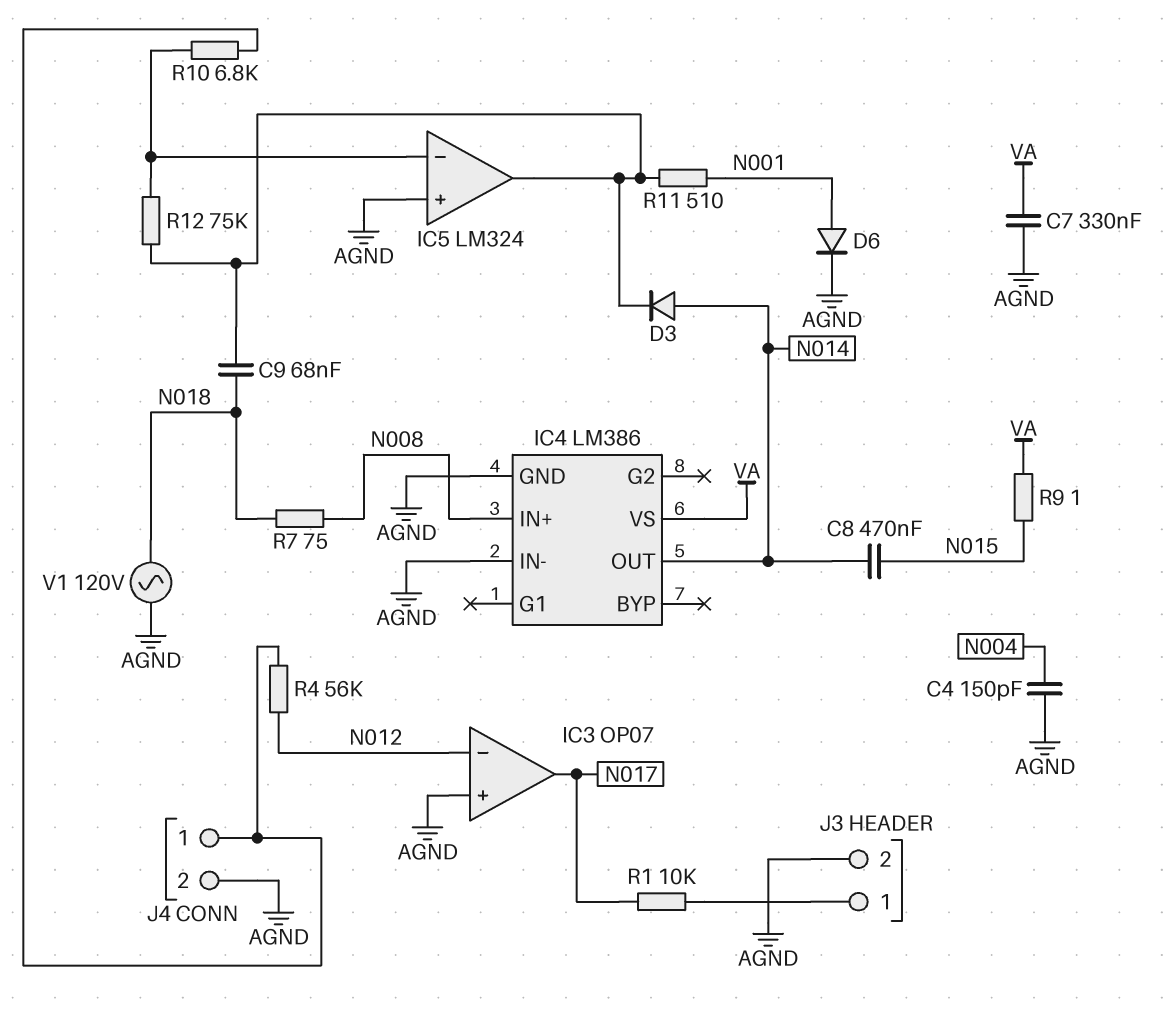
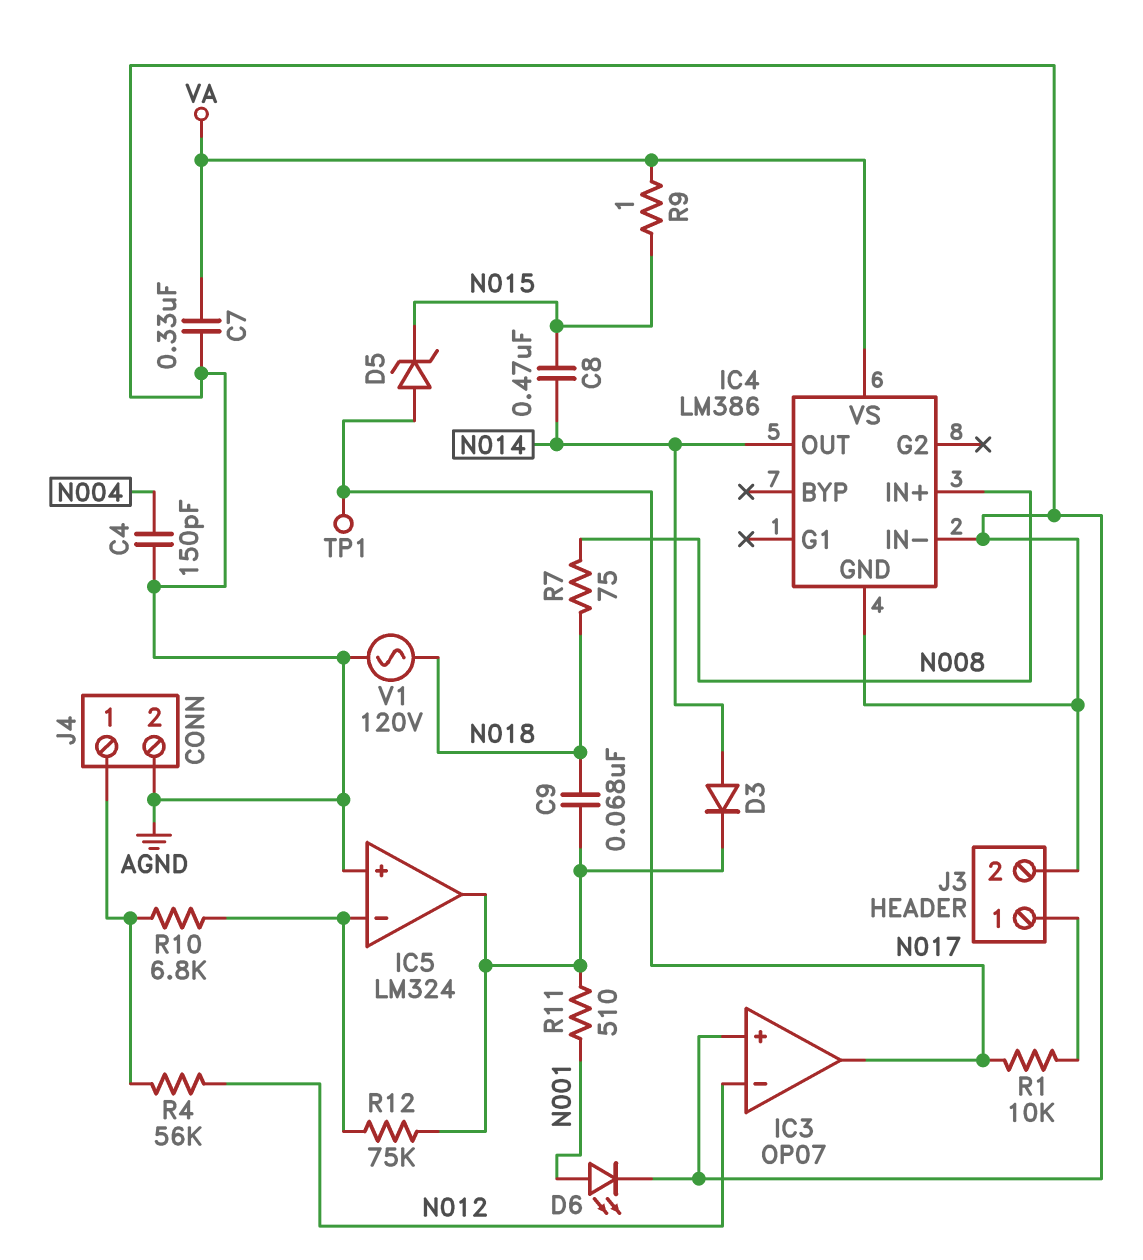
D5: none -> zener (A N017, K N015)
D6: diode (A N001, K AGND) -> LED (A N001, K AGND)
TP1: none -> test point (N017)

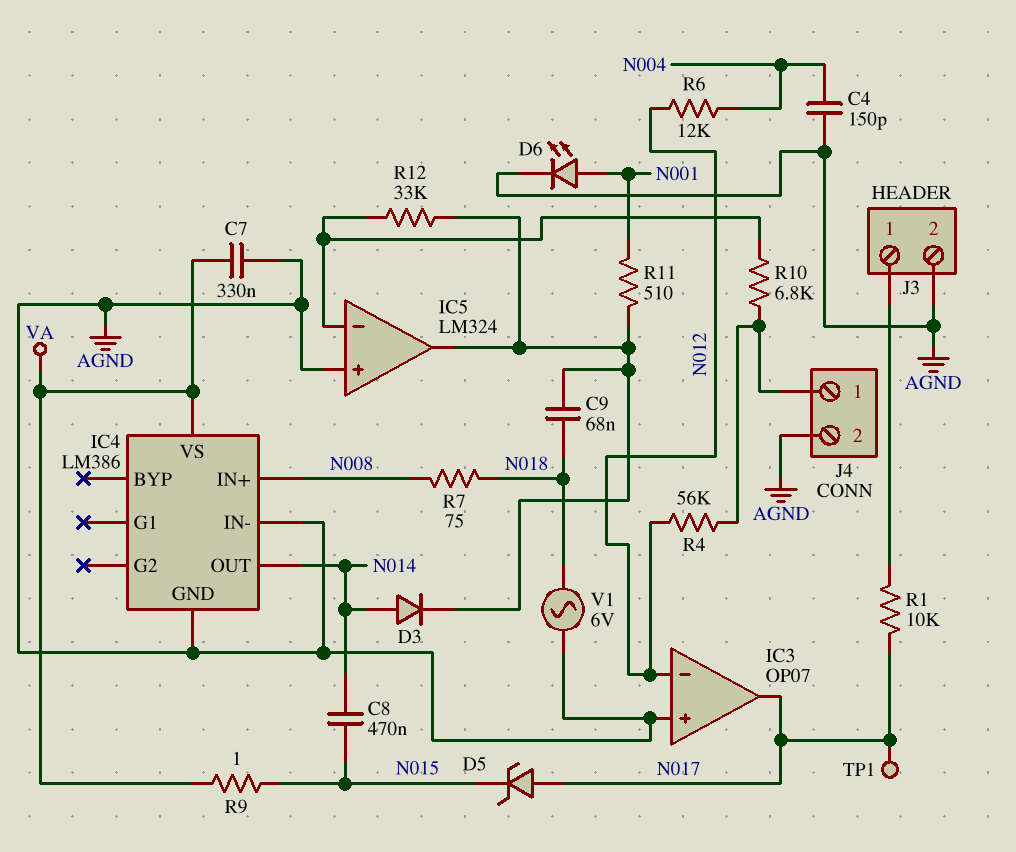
R6: none -> 12k (N004, N012)
R12: 75k (IC5/in-, IC5/out) -> 33k (IC5/in-, IC5/out)
V1: AC 120V (AGND, N018) -> AC 6V (AGND, N018)

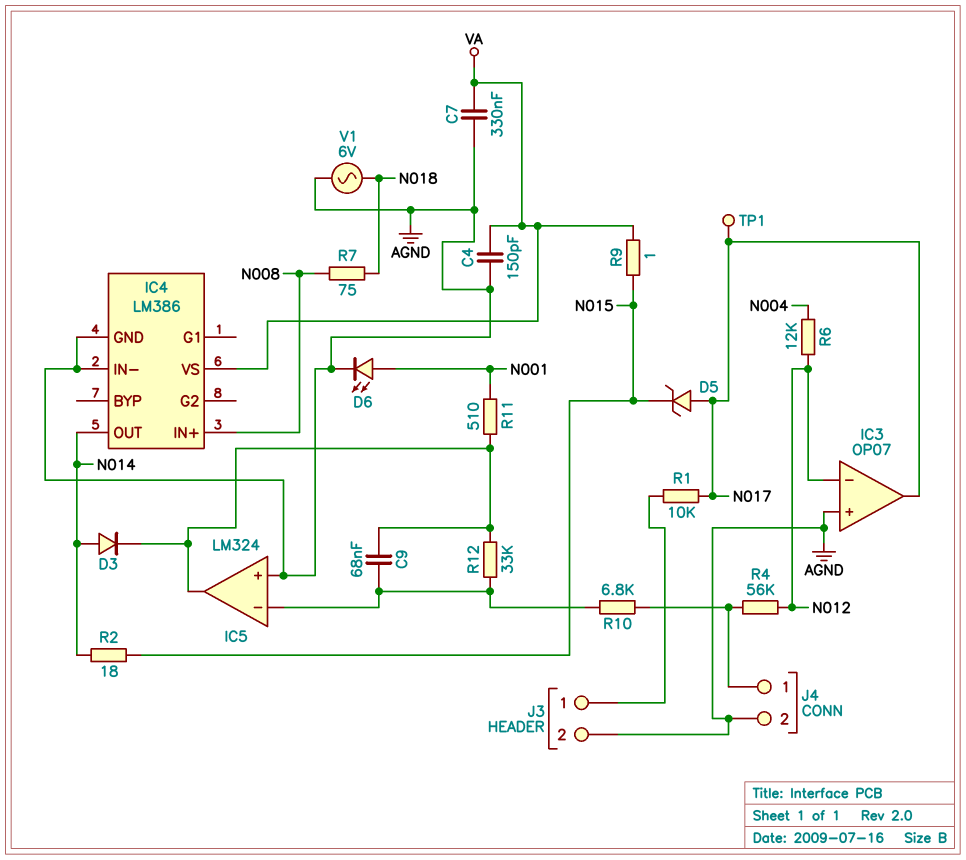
C4: 150pF (AGND, N004) -> 150pF (AGND, VA)
C8: 470nF (N014, N015) -> none
C9: 68nF (IC5/out, N018) -> 68nF (IC5/in-, IC5/out)
R2: none -> 18 (N014, N015)

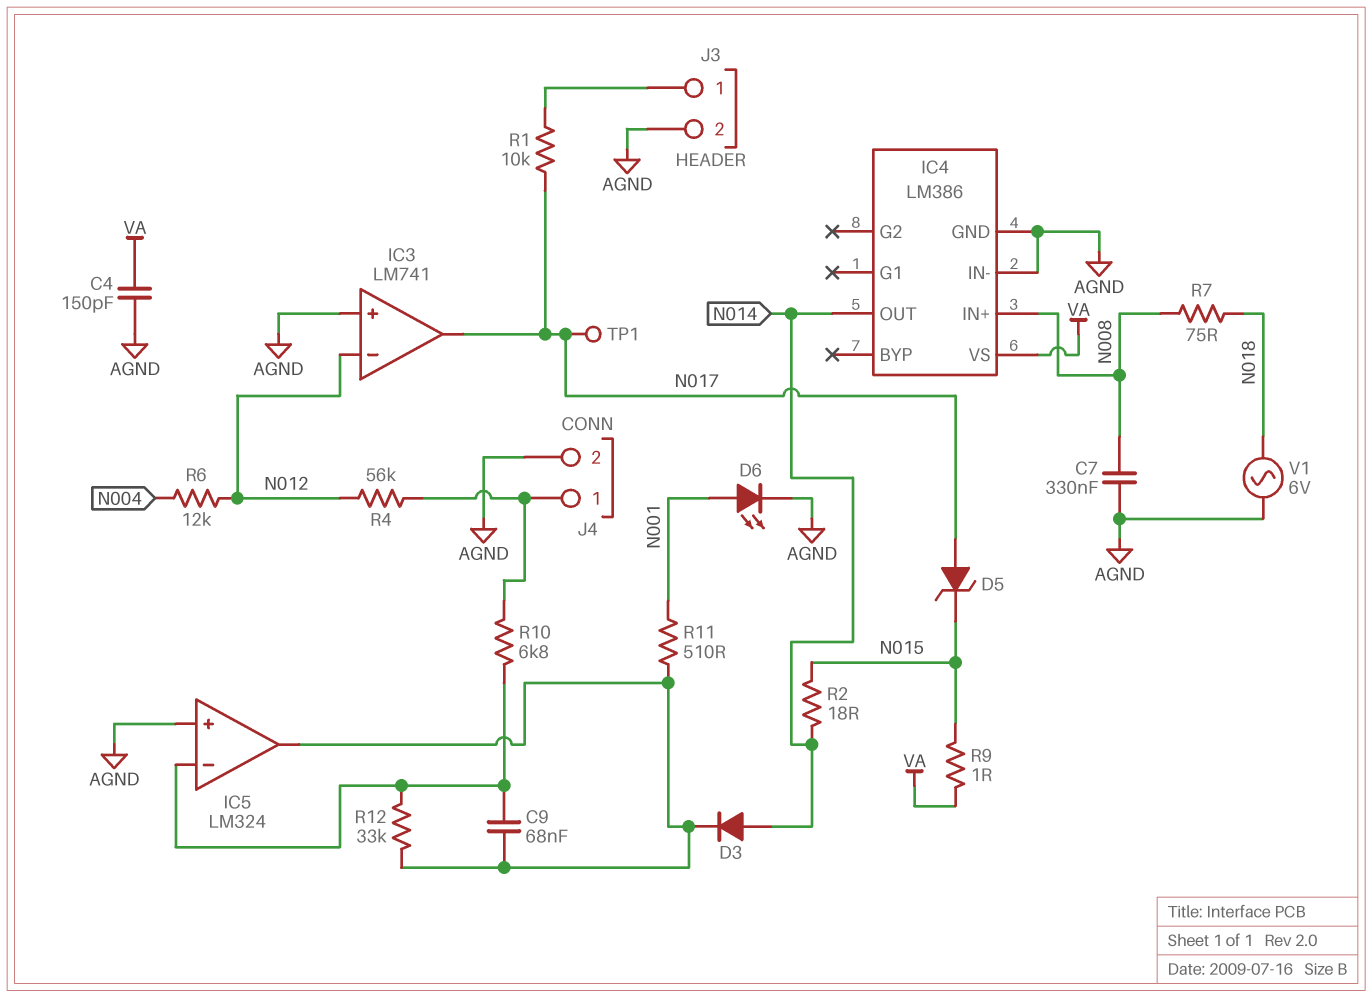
C7: 330nF (AGND, VA) -> 330nF (AGND, N008)
IC3: OP07 -> LM741

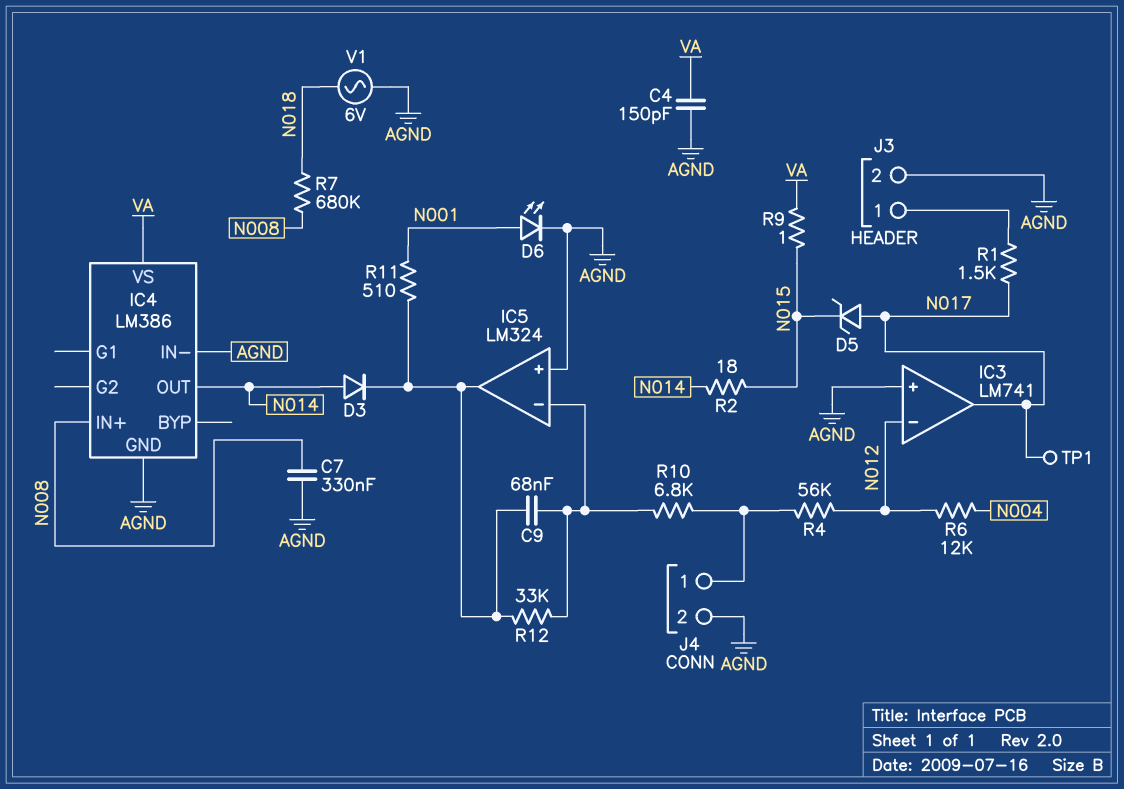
R1: 10k (J3/1, N017) -> 1.5k (J3/1, N017)
R7: 75 (N008, N018) -> 680k (N008, N018)

